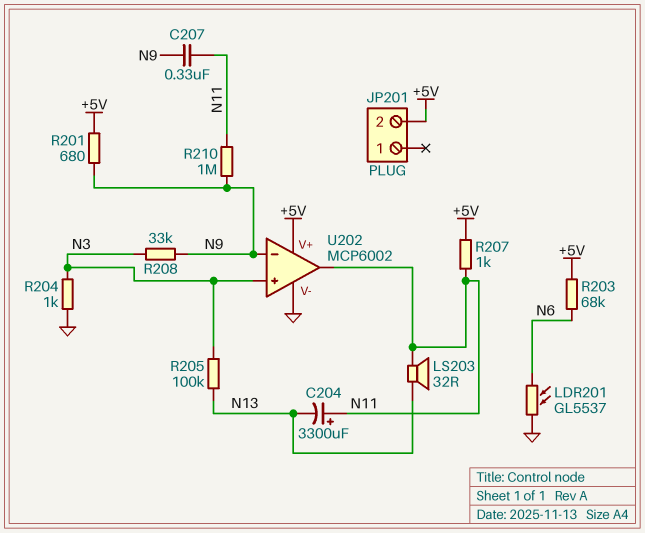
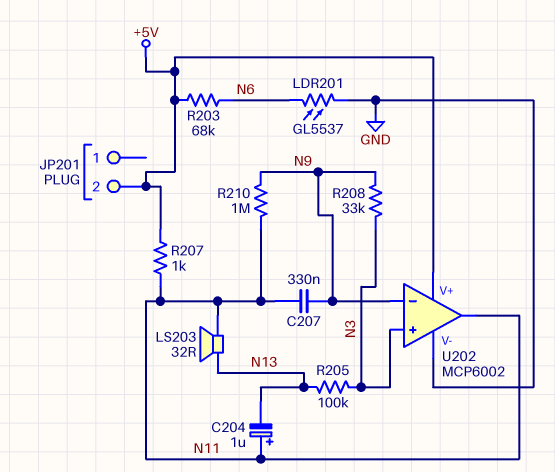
C204: 3300uF (plus N11, minus N13) -> 1uF (plus N11, minus N13)
R201: 680 (+5V, N9) -> none
R204: 1k (GND, N3) -> none

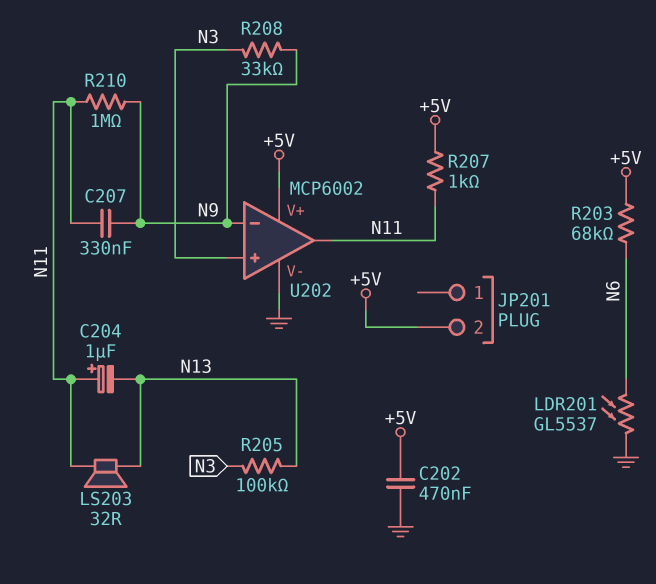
C202: none -> 470nF (+5V, GND)

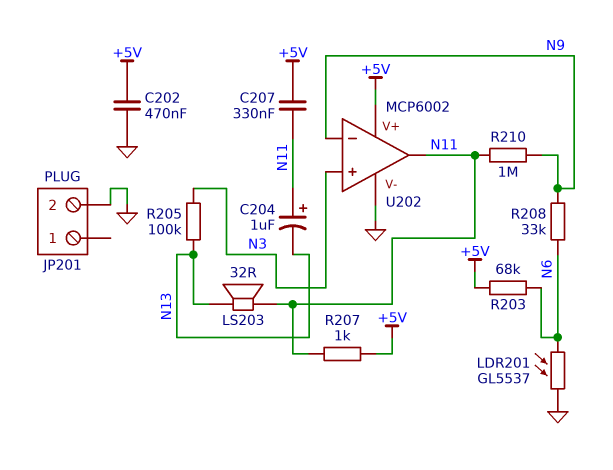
C207: 330nF (N9, N11) -> 330nF (+5V, N11)
JP201 pin 2: +5V -> GND
R208: 33k (N3, N9) -> 33k (N6, N9)

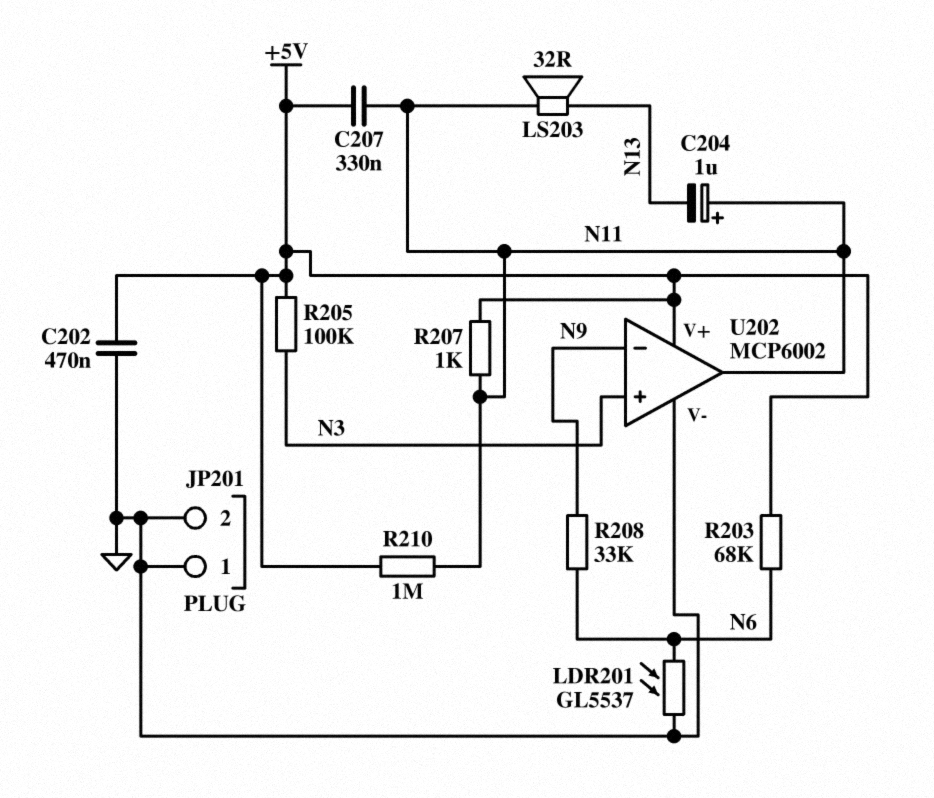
JP201 pin 1: none -> GND
R205: 100k (N3, N13) -> 100k (+5V, N3)
R210: 1M (N9, N11) -> 1M (+5V, N11)

